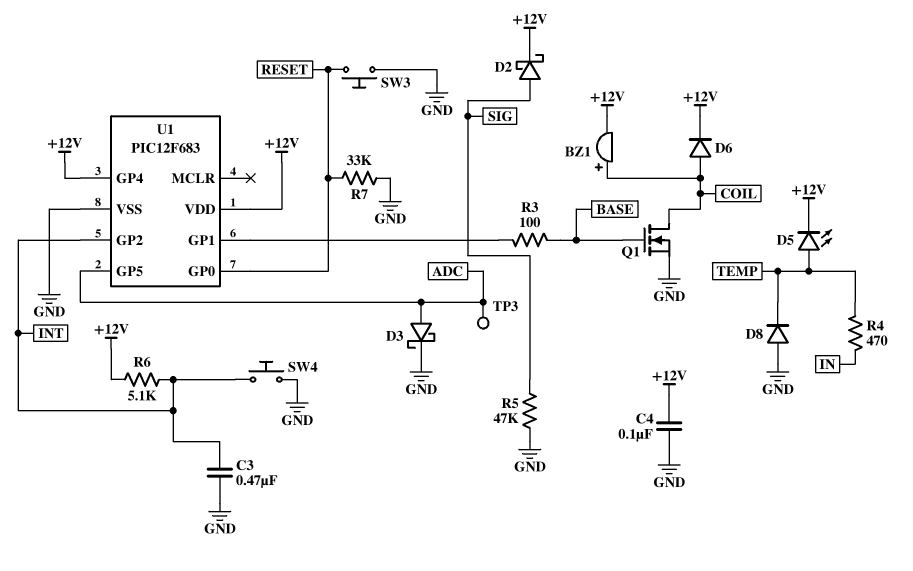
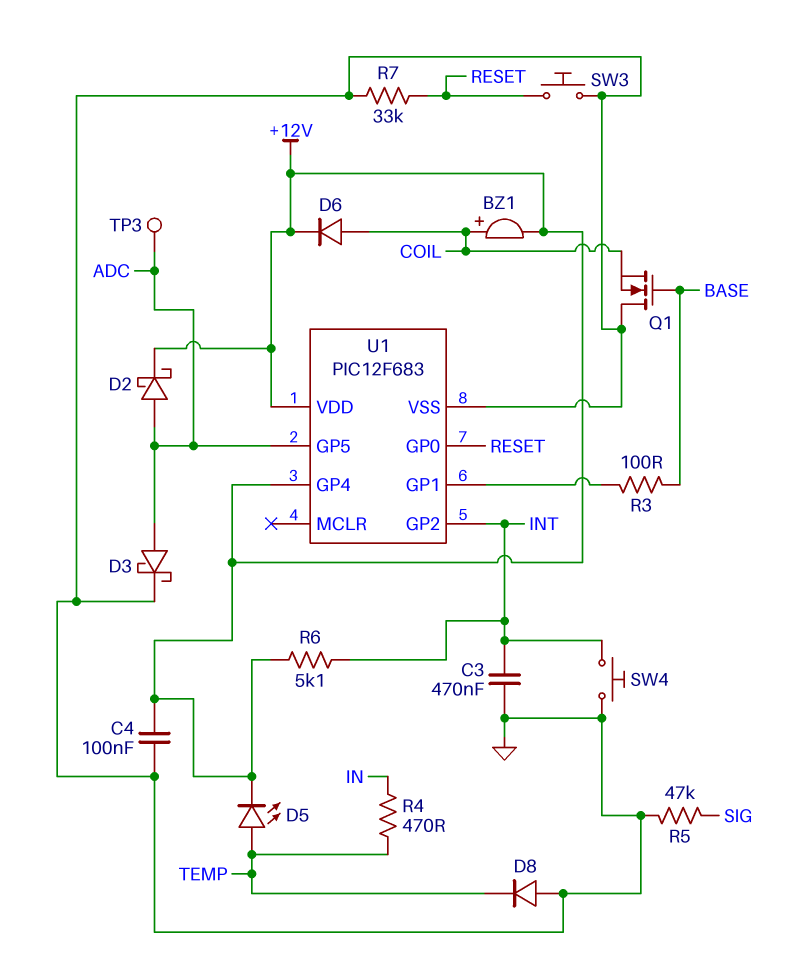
D2: schottky (A SIG, K +12V) -> schottky (A ADC, K +12V)
Q1: NMOS (G BASE, D COIL, S GND) -> NMOS (G BASE, D GND, S COIL)

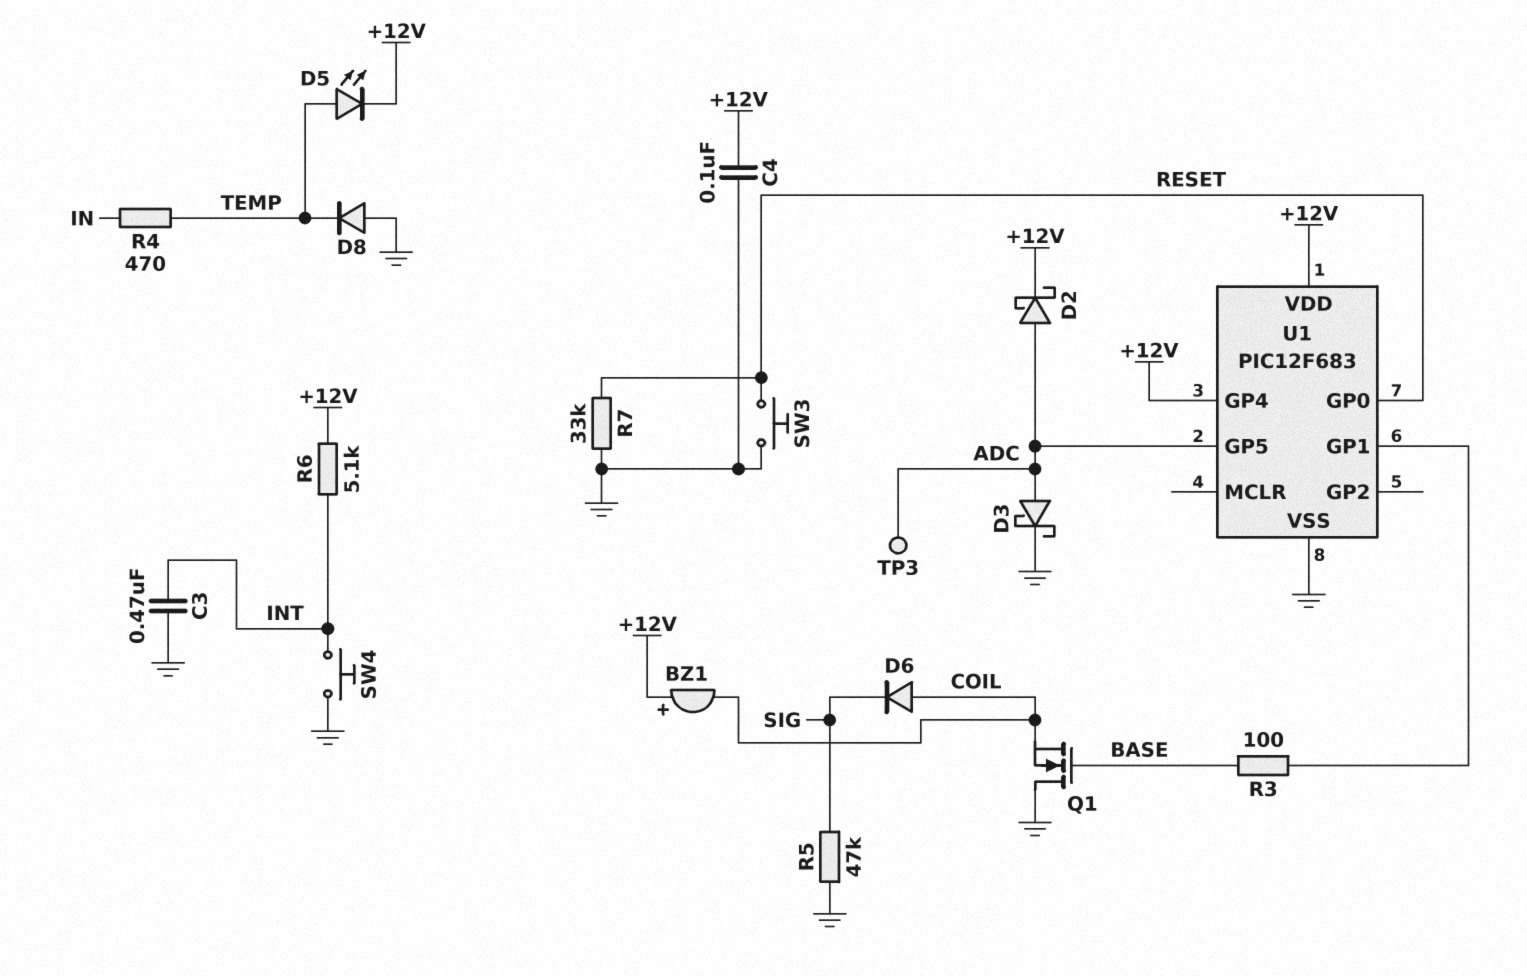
BZ1: buzzer (plus COIL, minus +12V) -> buzzer (plus +12V, minus COIL)
D6: diode (A COIL, K +12V) -> diode (A COIL, K SIG)
U1 pin GP2: INT -> none

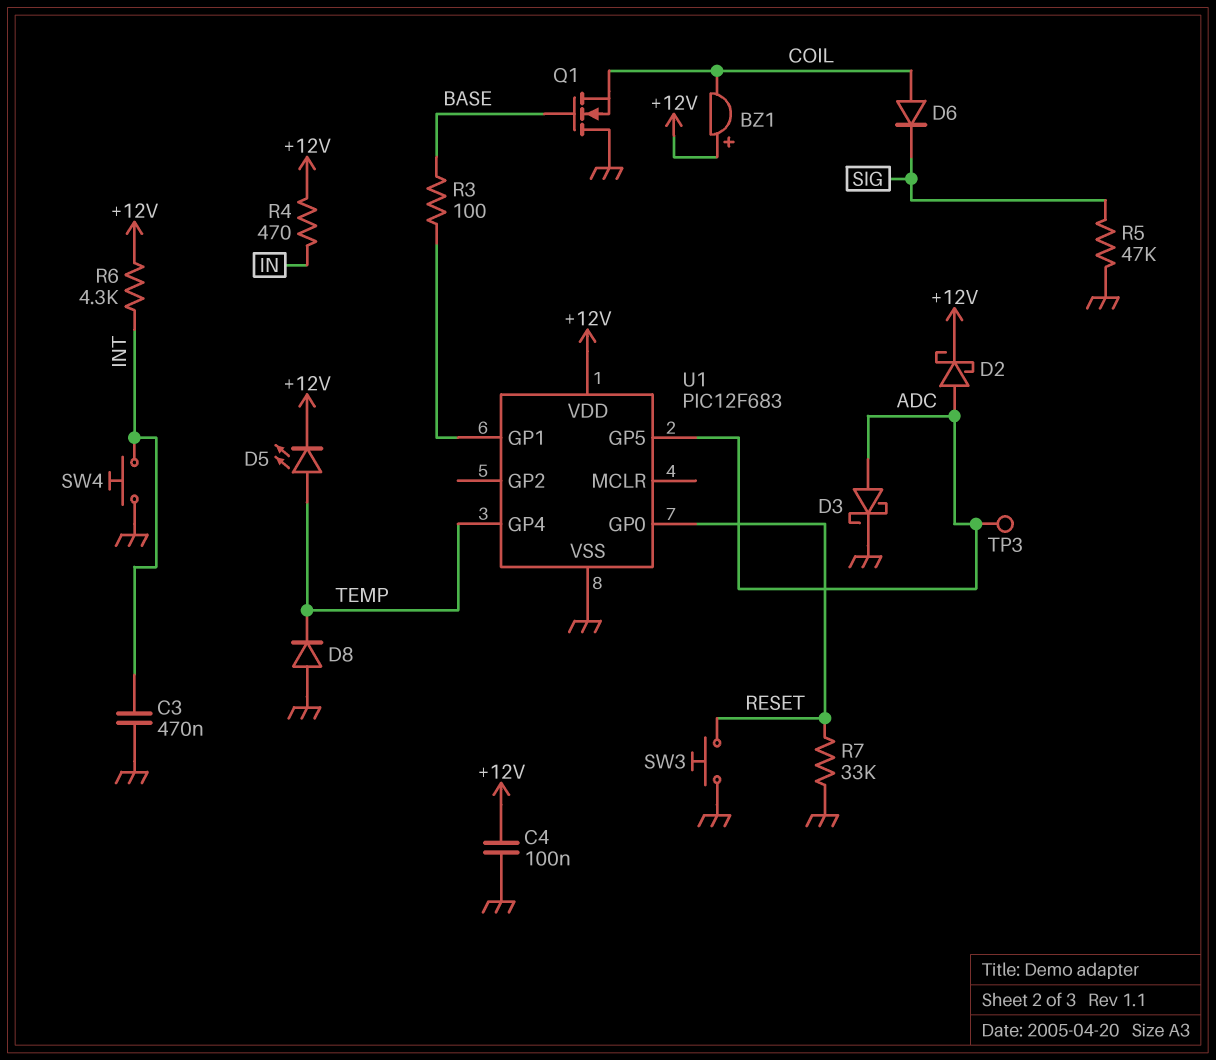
R4: 470 (IN, TEMP) -> 470 (+12V, IN)
R6: 5.1k (+12V, INT) -> 4.3k (+12V, INT)
U1 pin GP4: +12V -> TEMP

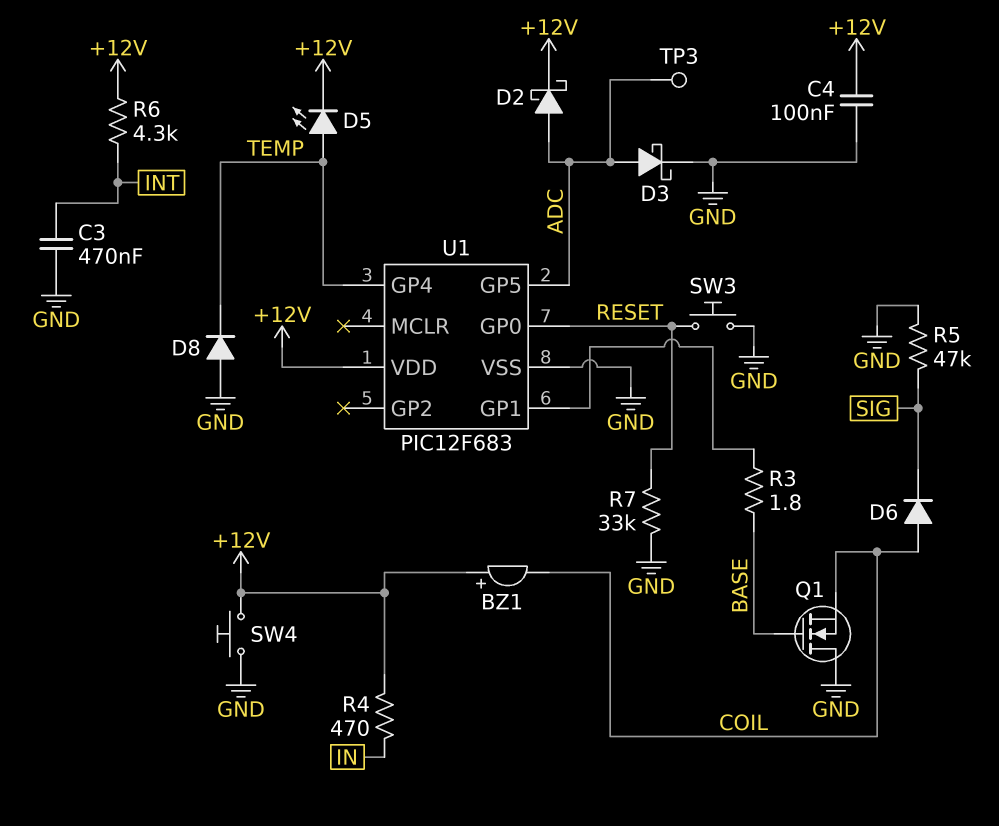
R3: 100 (BASE, U1/GP1) -> 1.8 (BASE, U1/GP1)
SW4: button (GND, INT) -> button (+12V, GND)

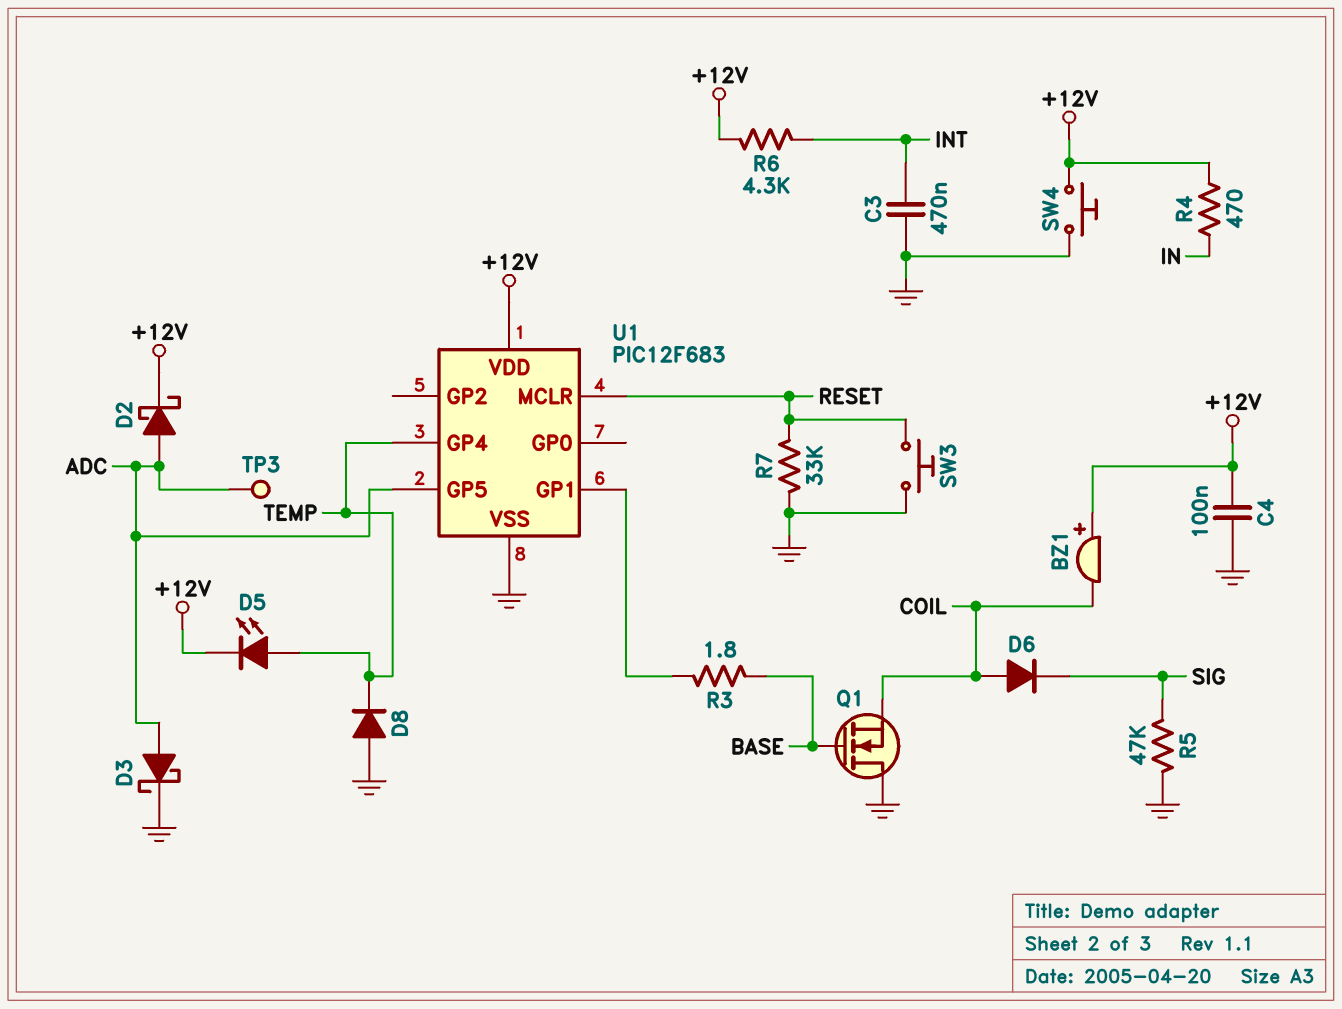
U1 pin GP0: RESET -> none
U1 pin MCLR: none -> RESET

